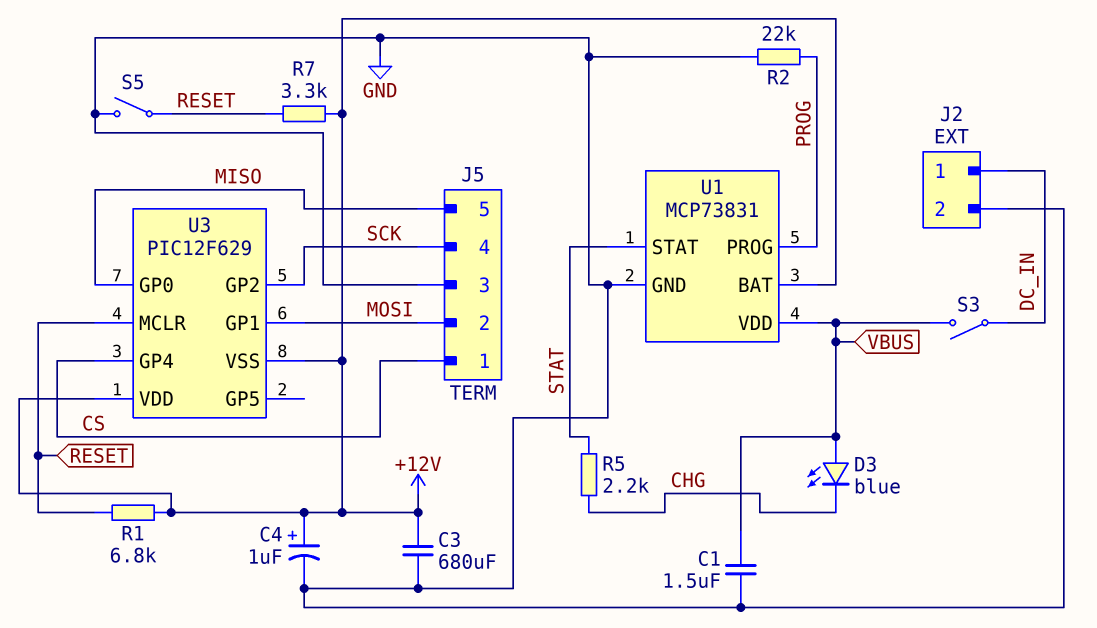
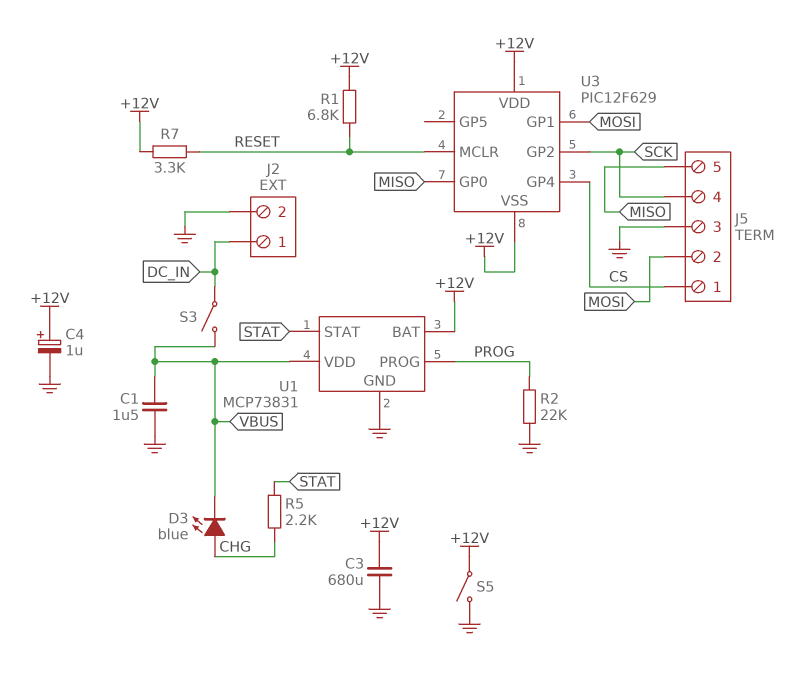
D3: LED blue (A VBUS, K CHG) -> LED blue (A CHG, K VBUS)
S5: switch (GND, RESET) -> switch (+12V, GND)

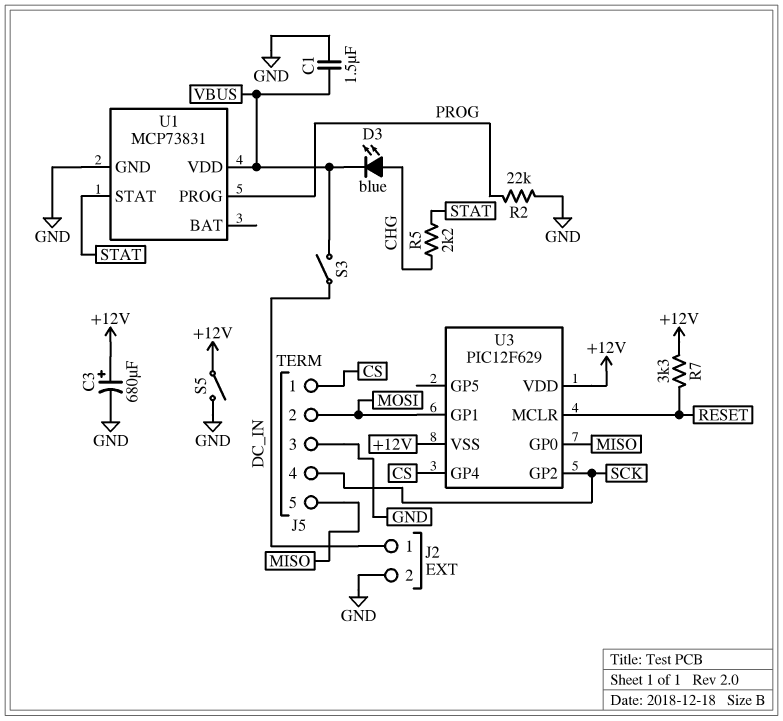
C3: 680uF (+12V, GND) -> 680uF (plus +12V, minus GND)
C4: 1uF (plus +12V, minus GND) -> none
R1: 6.8k (+12V, RESET) -> none
U1 pin BAT: +12V -> none

